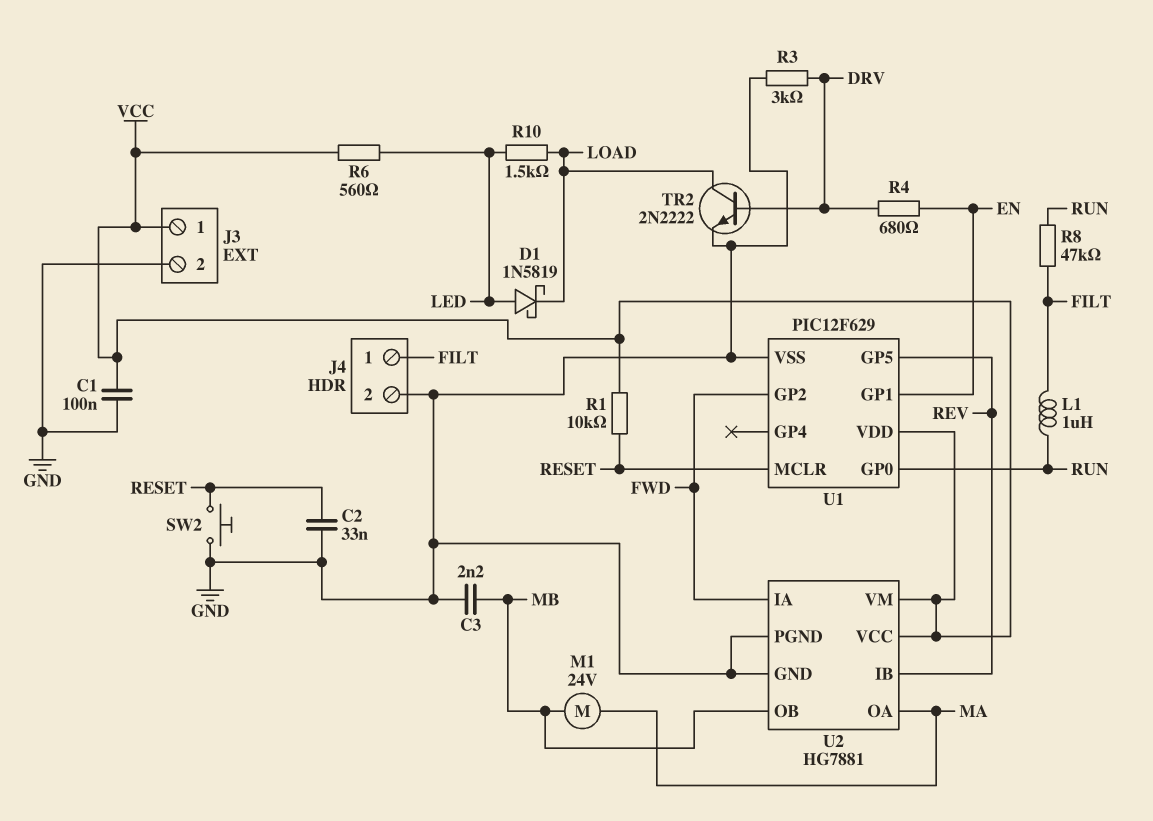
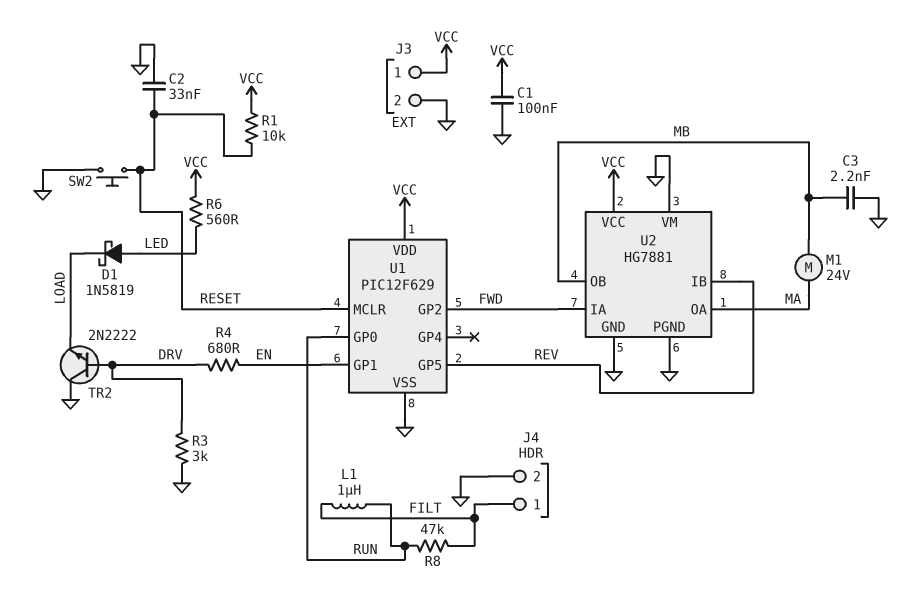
R10: 1.5k (LED, LOAD) -> none
TR2: NPN 2N2222 (B DRV, C LOAD, E GND) -> NPN 2N2222 (B DRV, C GND, E LOAD)
U2 pin VM: VCC -> GND

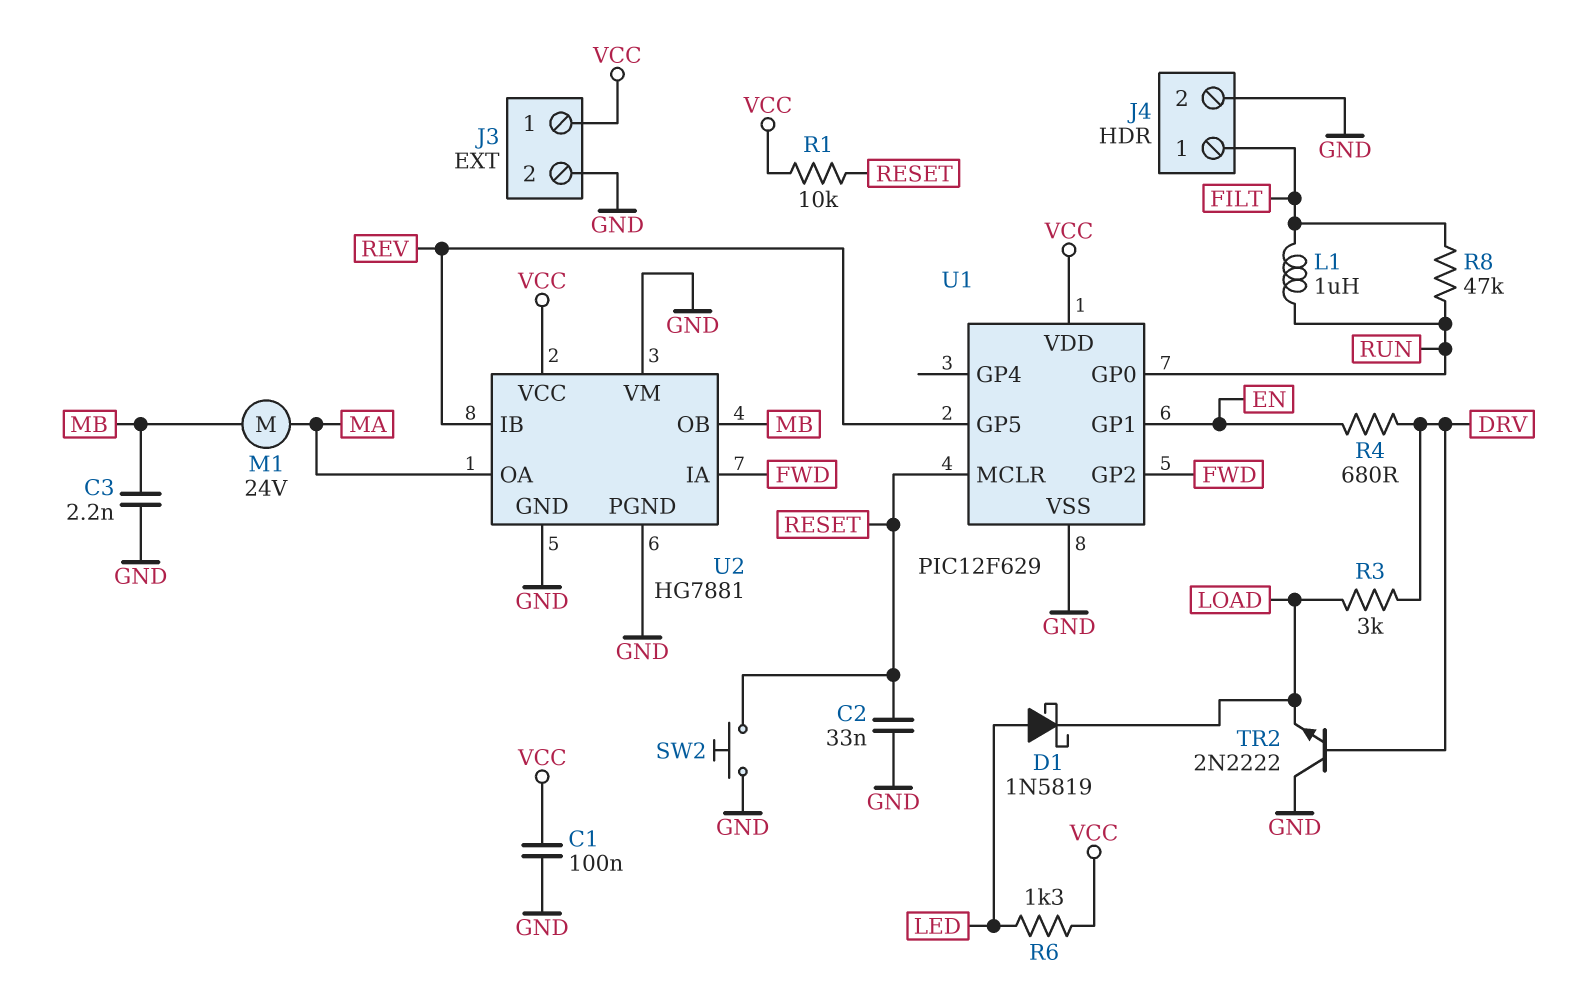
R3: 3k (DRV, GND) -> 3k (DRV, LOAD)
R6: 560 (LED, VCC) -> 1.3k (LED, VCC)

